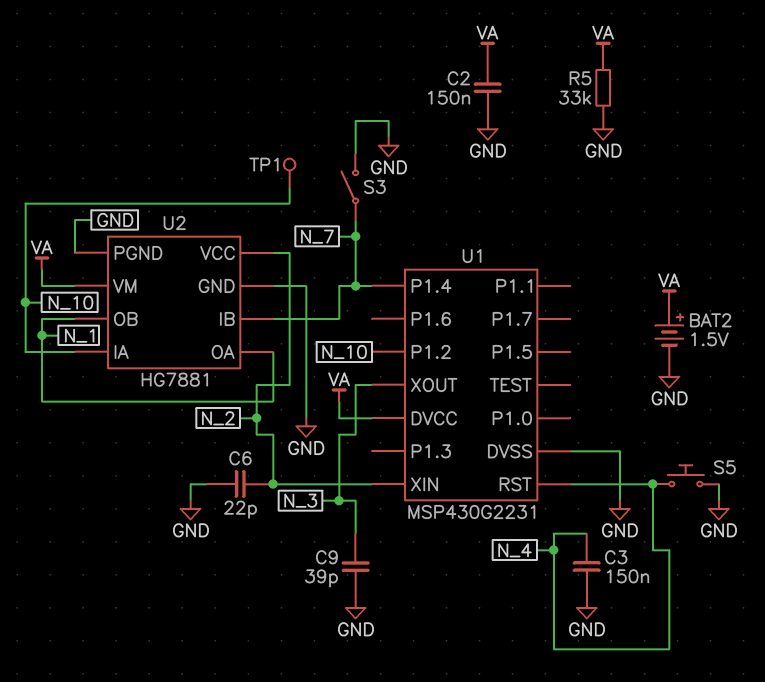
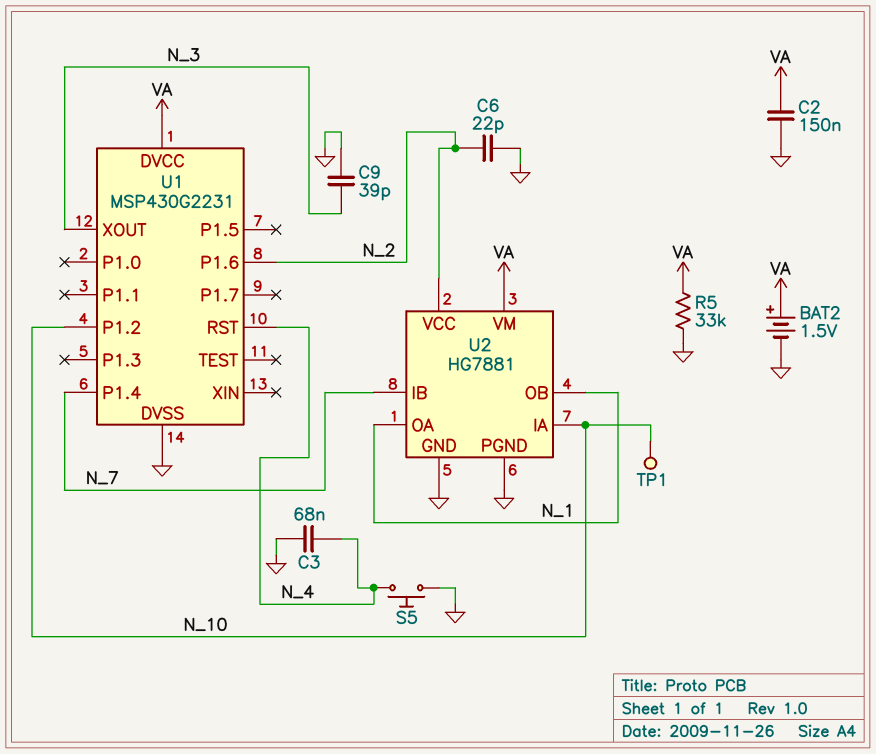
C3: 150nF (GND, N_4) -> 68nF (GND, N_4)
S3: switch (GND, N_7) -> none
U1 pin P1.6: none -> N_2
U1 pin XIN: N_2 -> none

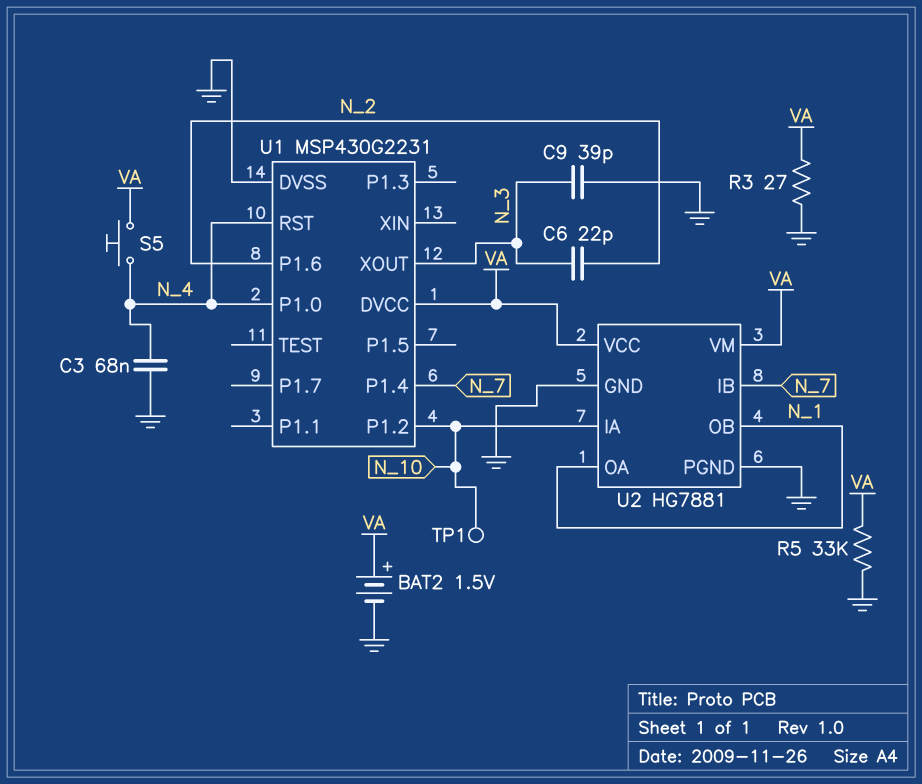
C2: 150nF (GND, VA) -> none
C6: 22pF (GND, N_2) -> 22pF (N_2, N_3)
R3: none -> 27 (GND, VA)
S5: button (GND, N_4) -> button (N_4, VA)
U1 pin P1.0: none -> N_4
U2 pin VCC: N_2 -> VA

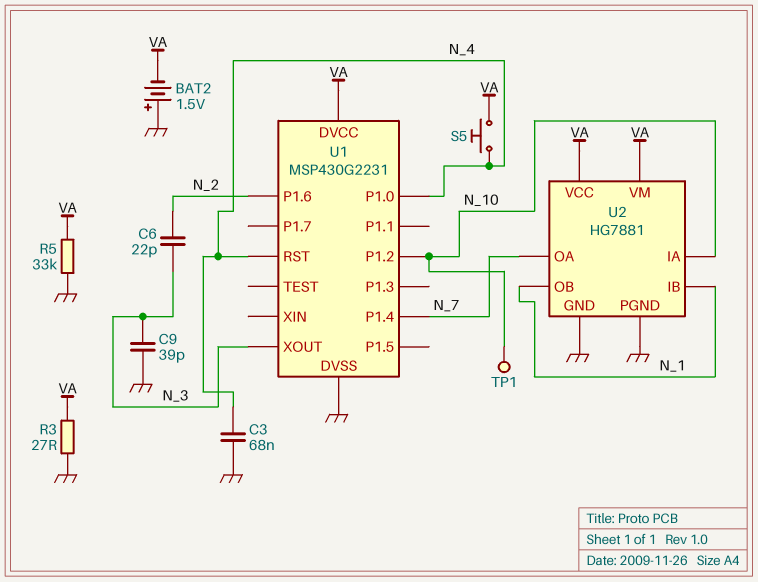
BAT2: 1.5V (plus VA, minus GND) -> 1.5V (plus GND, minus VA)
U2 pin IB: N_7 -> N_1
U2 pin OA: N_1 -> N_7

